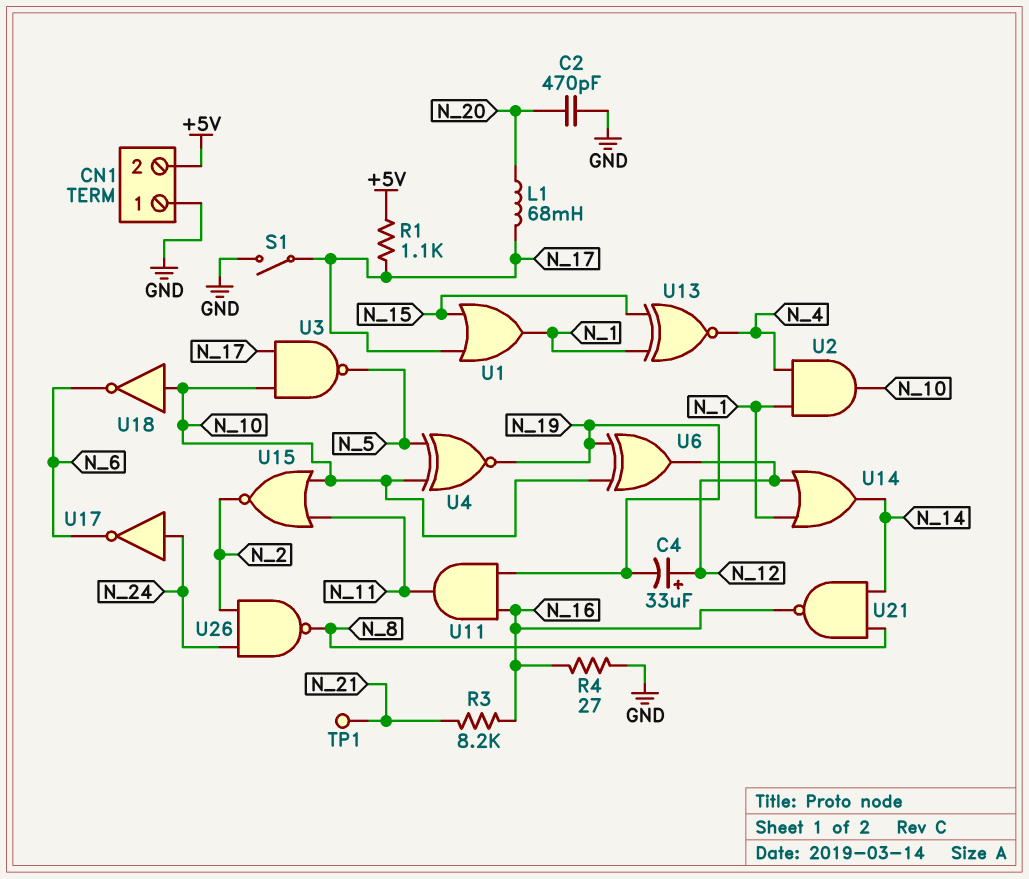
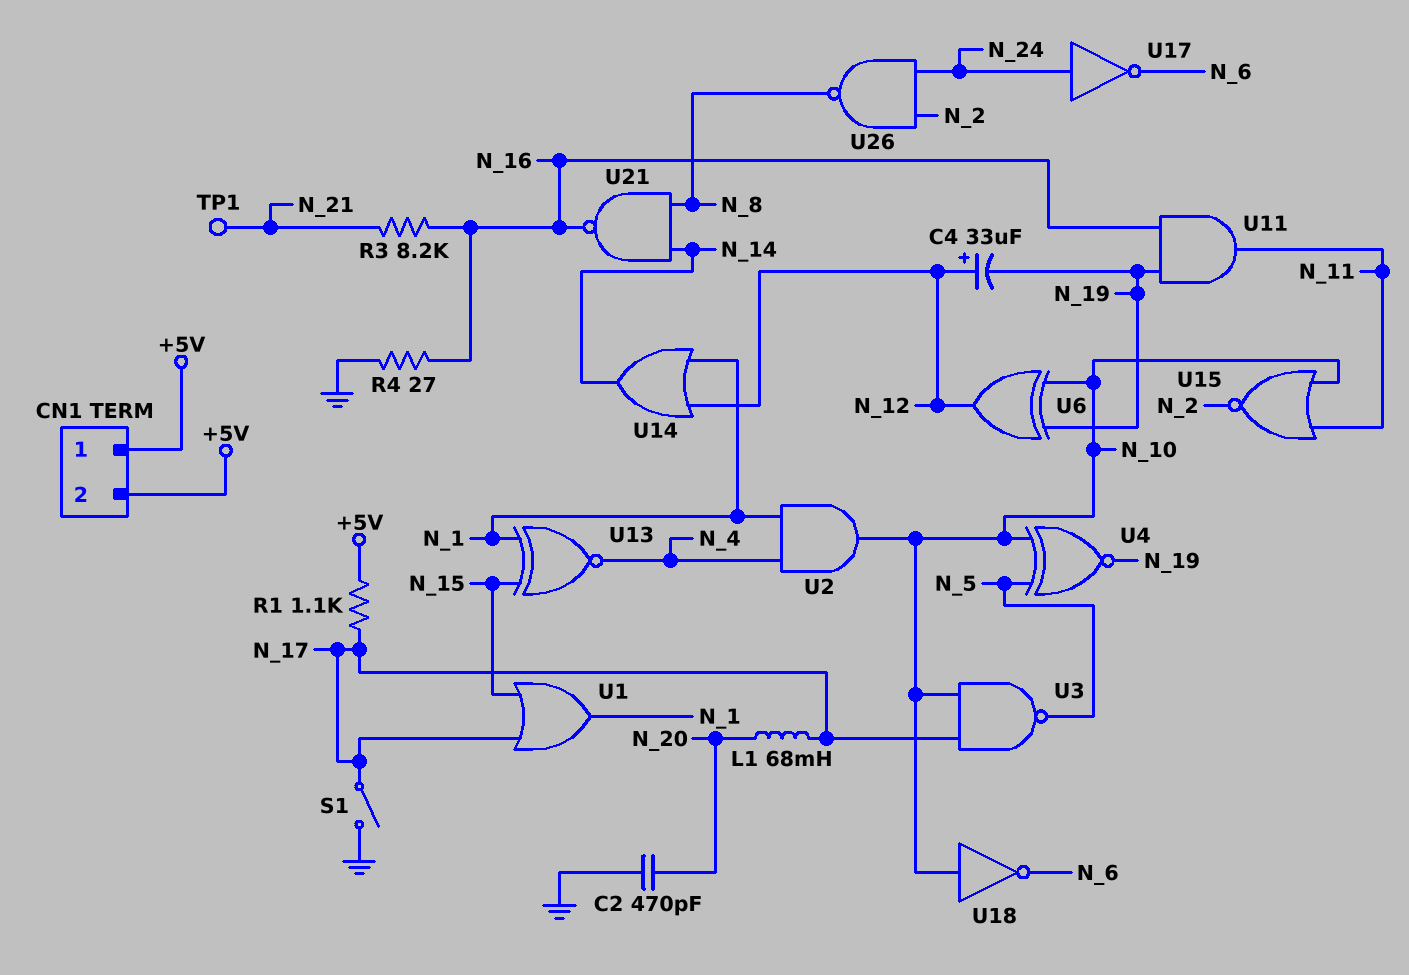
CN1 pin 1: GND -> +5V

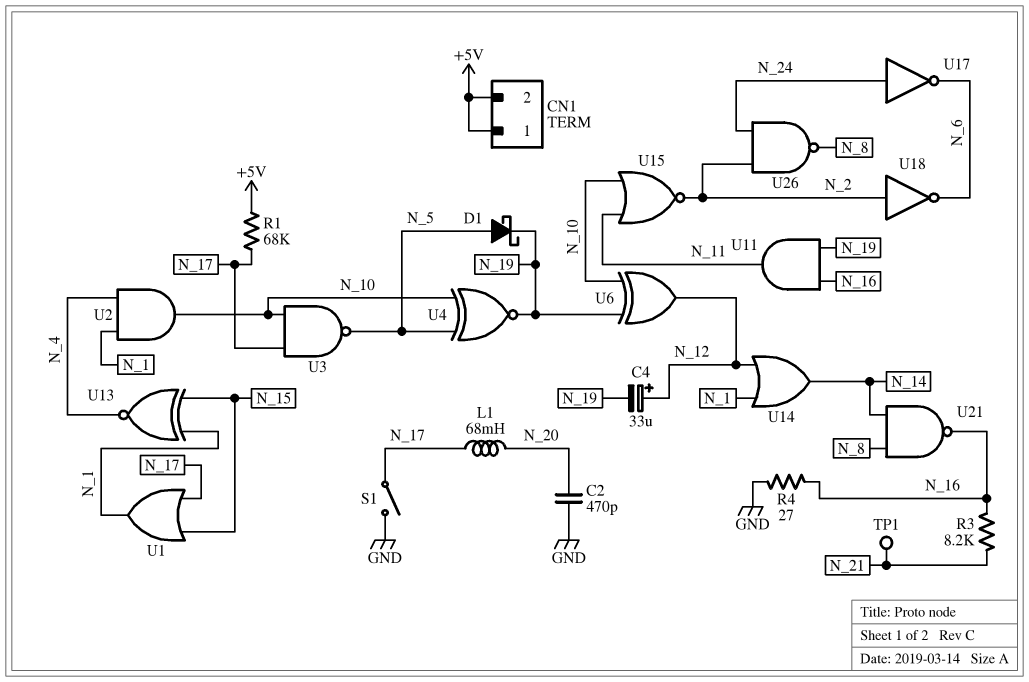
D1: none -> schottky (A N_5, K N_19)
R1: 1.1k (+5V, N_17) -> 68k (+5V, N_17)
U18: NOT (in N_10, out N_6) -> NOT (in N_2, out N_6)

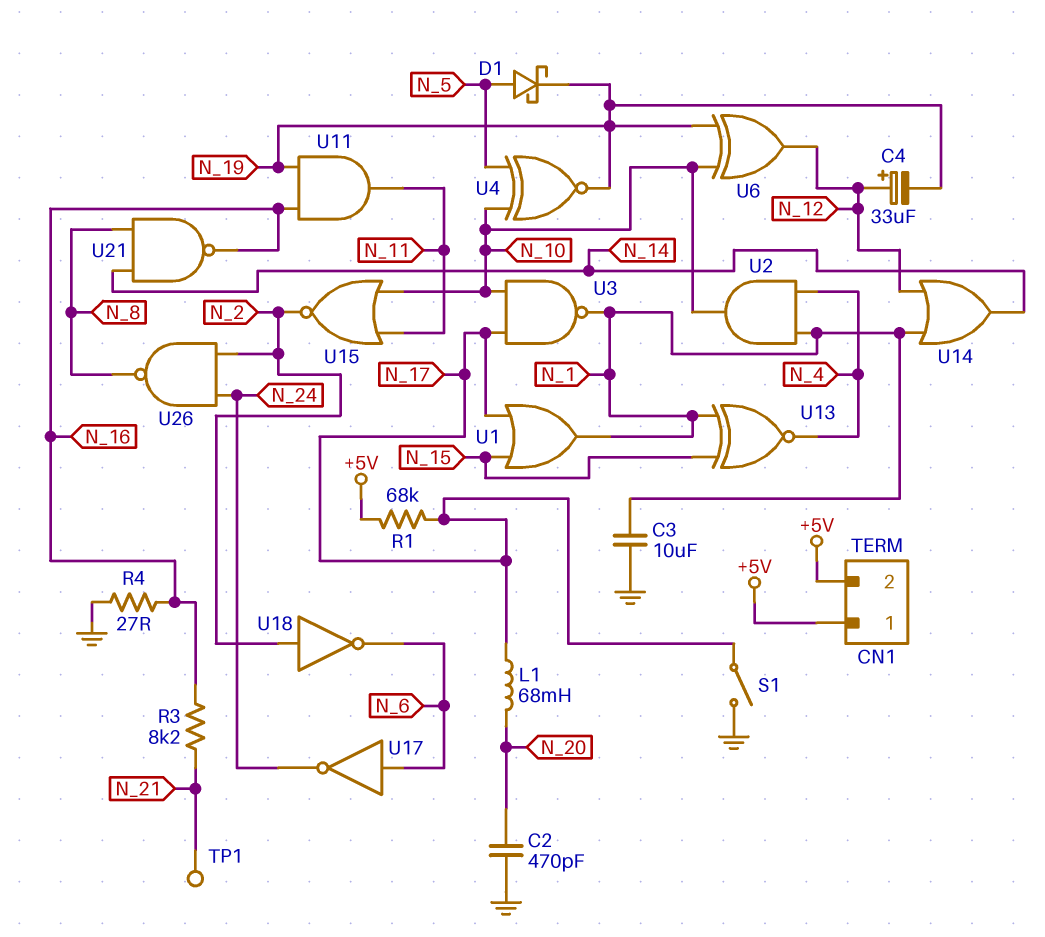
C3: none -> 10uF (GND, N_1)
U3: NAND (in N_10, in N_17, out N_5) -> NAND (in N_10, in N_17, out N_1)
U17: NOT (in N_24, out N_6) -> NOT (in N_6, out N_24)

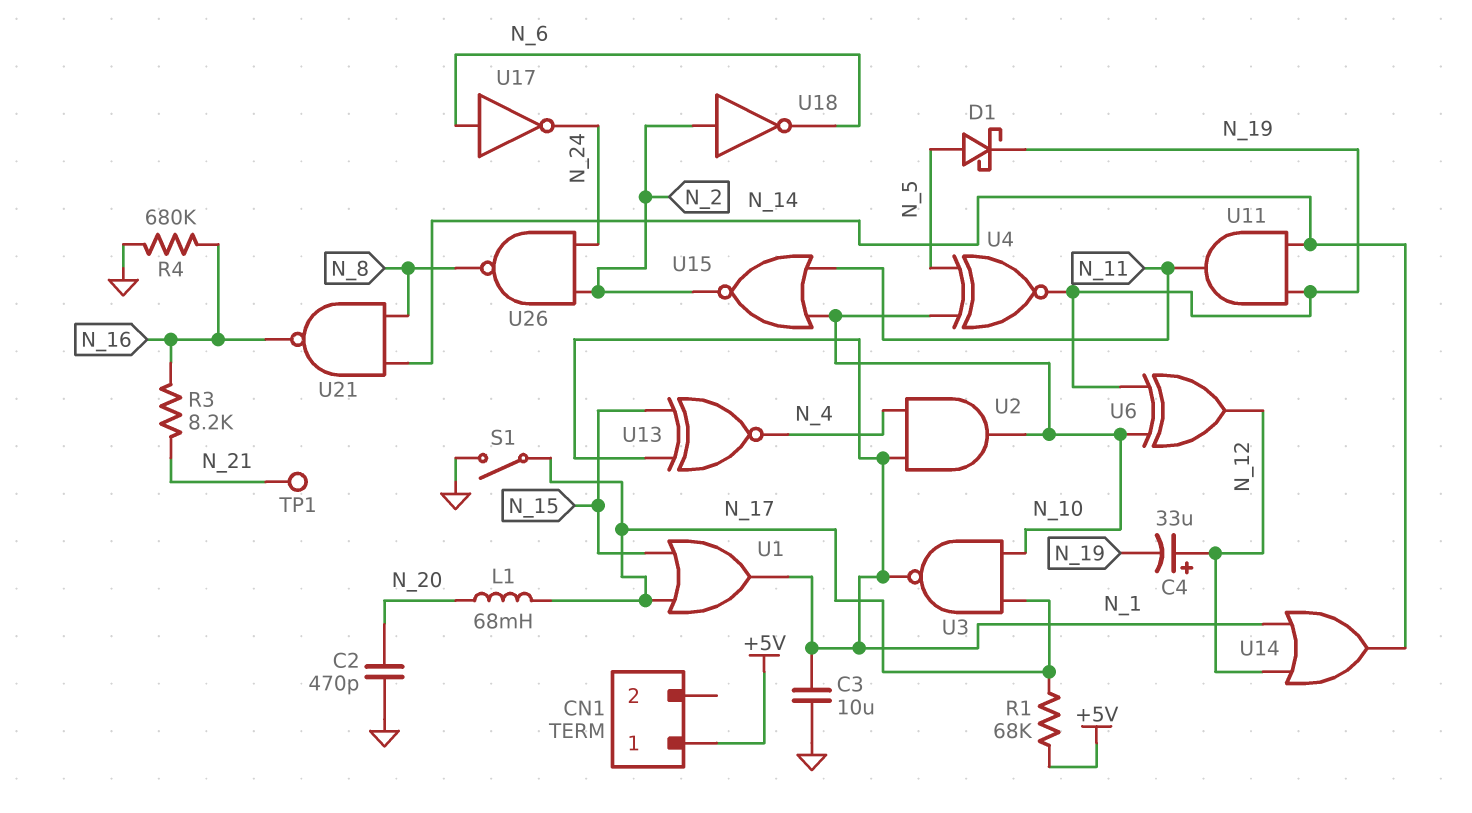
CN1 pin 2: +5V -> none
R4: 27 (GND, N_16) -> 680k (GND, N_16)
U11: AND (in N_16, in N_19, out N_11) -> AND (in N_14, in N_19, out N_11)

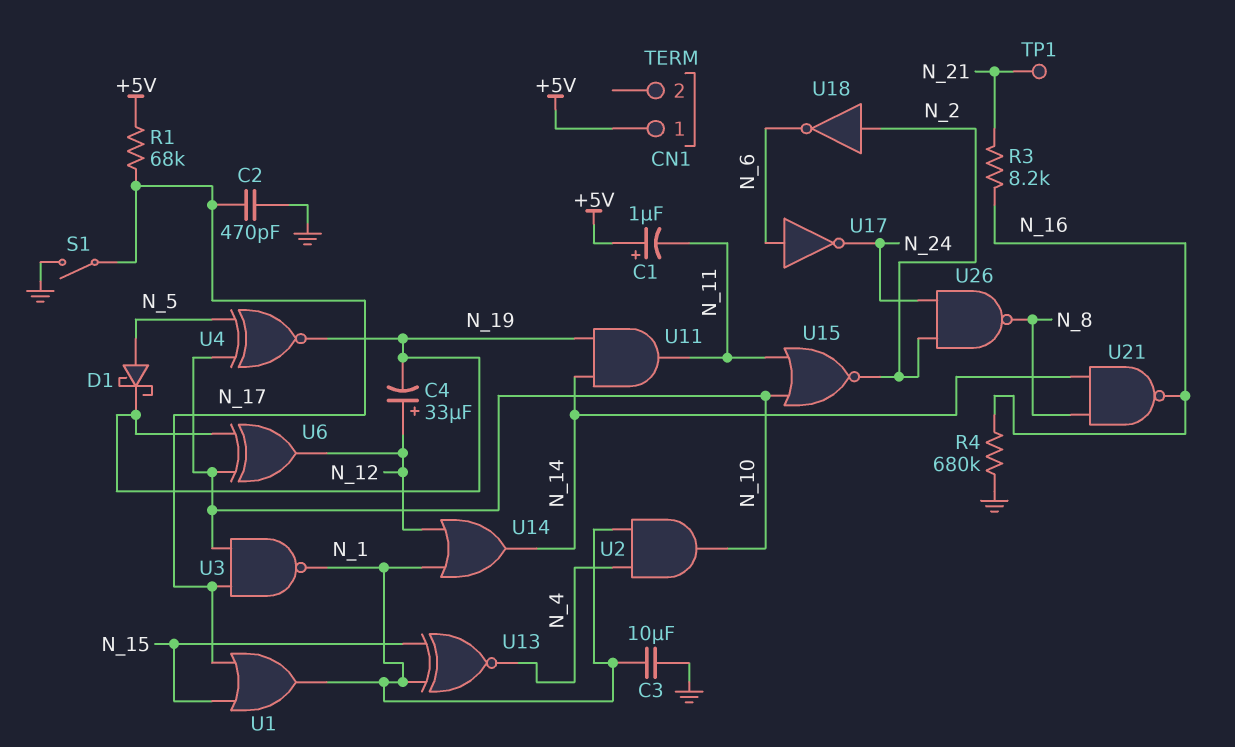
C1: none -> 1uF (plus +5V, minus N_11)
C2: 470pF (GND, N_20) -> 470pF (GND, N_17)
L1: 68mH (N_17, N_20) -> none

